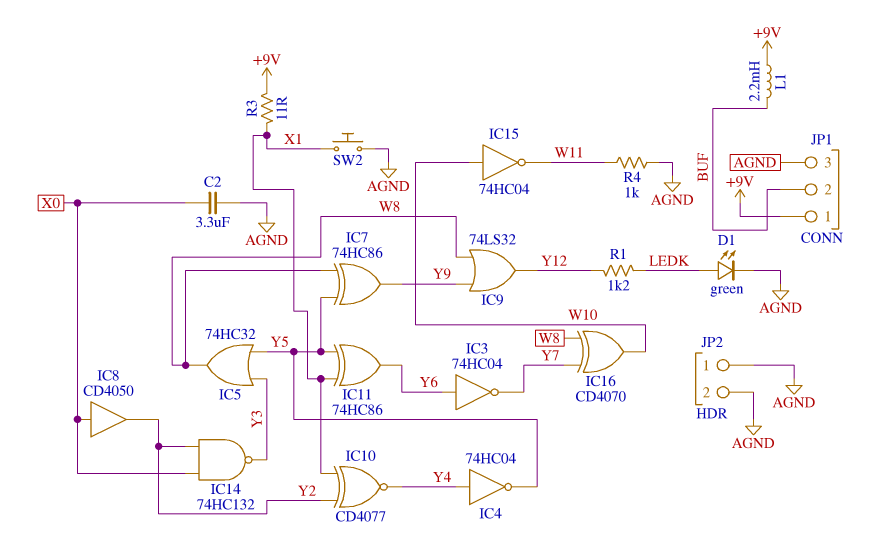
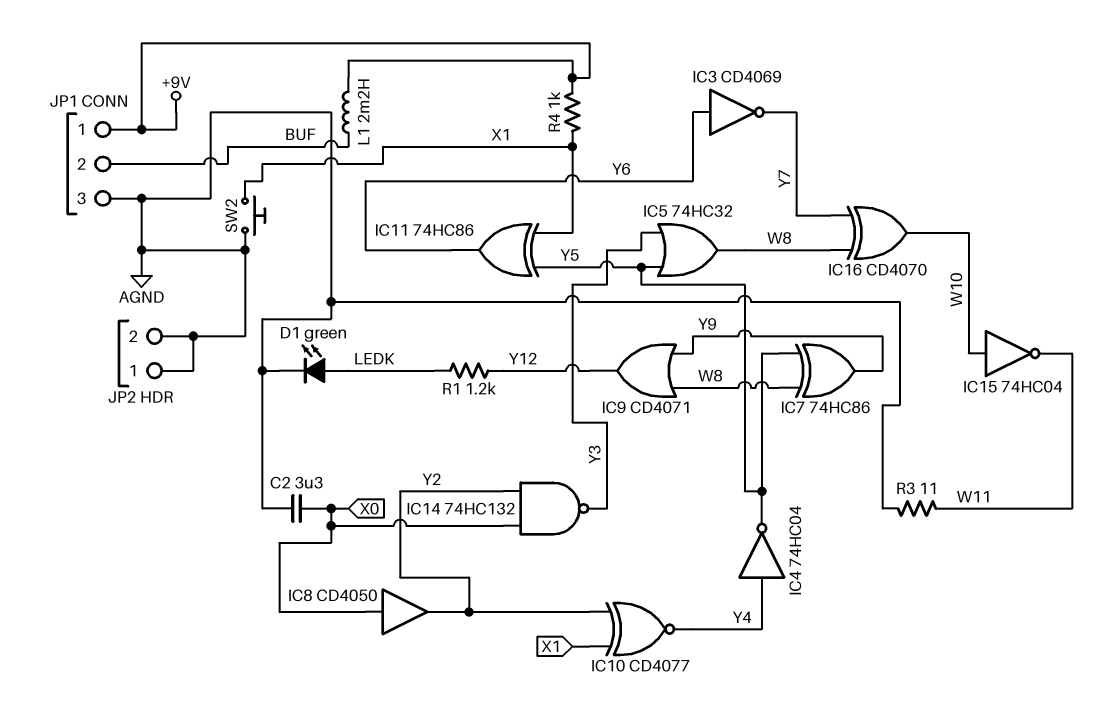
IC3: NOT 74HC04 (in Y6, out Y7) -> NOT CD4069 (in Y6, out Y7)
IC9: OR 74LS32 (in W8, in Y9, out Y12) -> OR CD4071 (in W8, in Y9, out Y12)
R3: 11 (+9V, X1) -> 11 (AGND, W11)
R4: 1k (AGND, W11) -> 1k (+9V, X1)

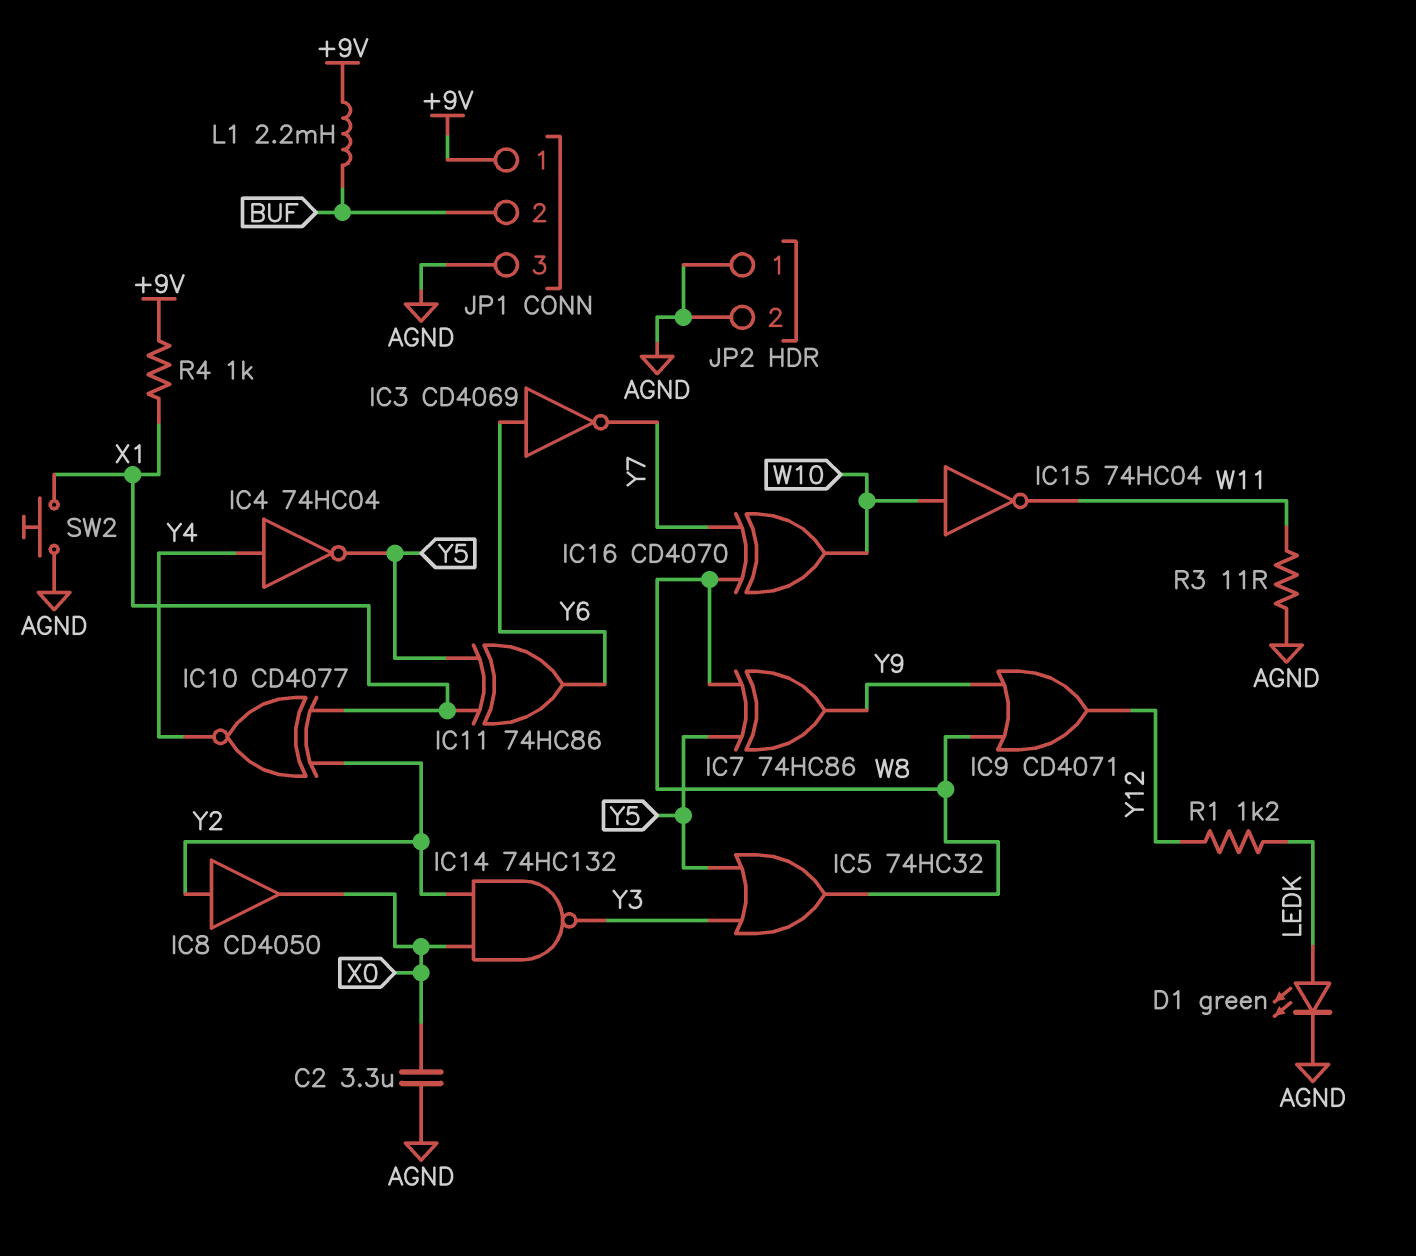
IC8: buffer CD4050 (in X0, out Y2) -> buffer CD4050 (in Y2, out X0)

